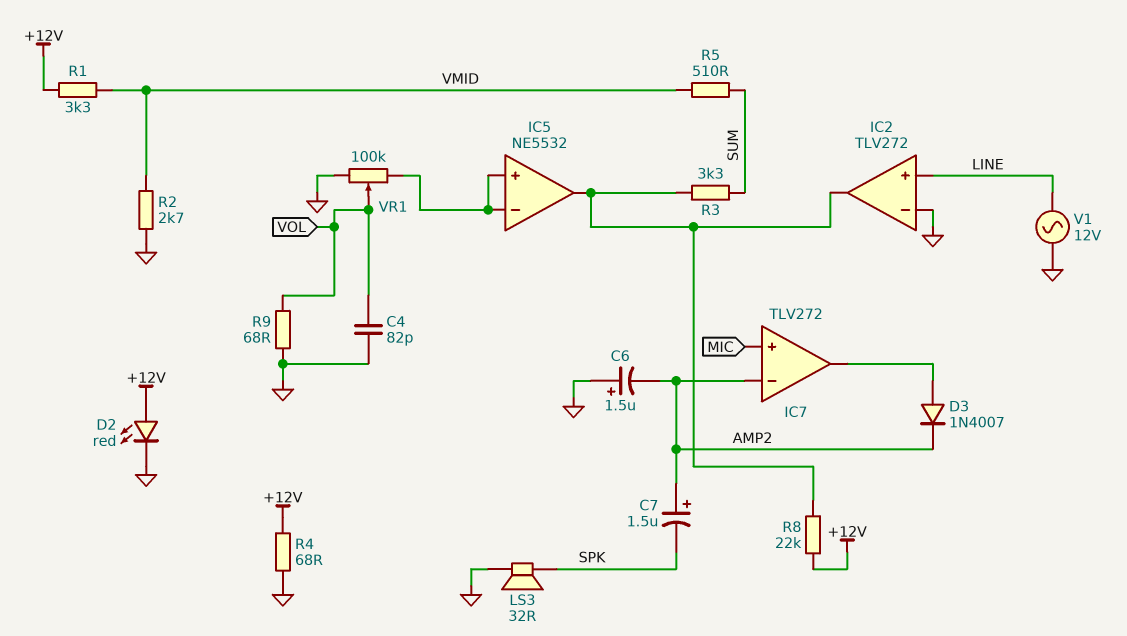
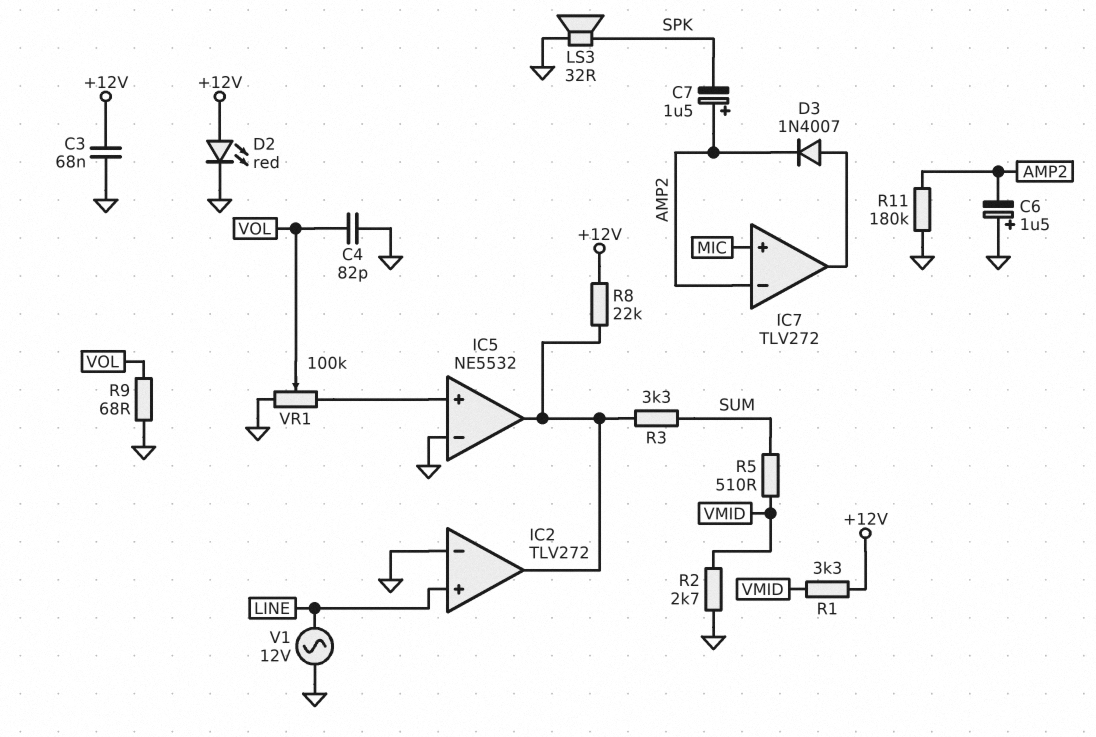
C3: none -> 68nF (+12V, GND)
IC5 pin in-: IC5/in+ -> GND
R4: 68 (+12V, GND) -> none
R11: none -> 180k (AMP2, GND)

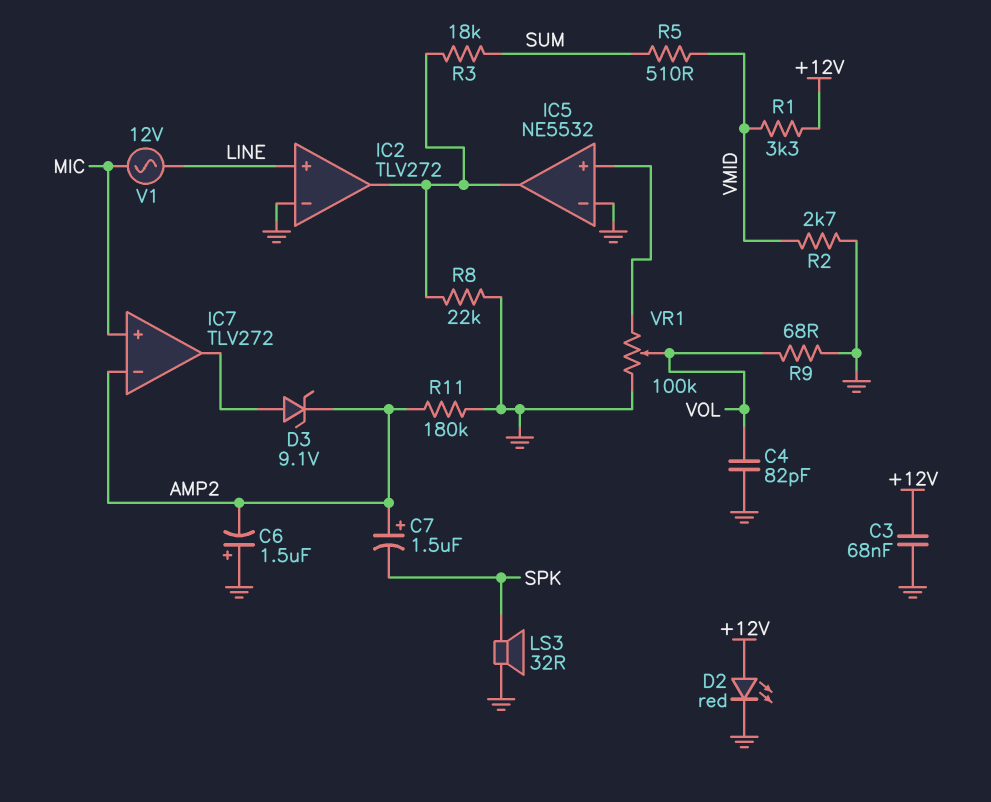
D3: diode 1N4007 (A IC7/out, K AMP2) -> zener 9.1V (A IC7/out, K AMP2)
R3: 3.3k (IC2/out, SUM) -> 18k (IC2/out, SUM)
R8: 22k (+12V, IC2/out) -> 22k (GND, IC2/out)
V1: AC 12V (GND, LINE) -> AC 12V (LINE, MIC)

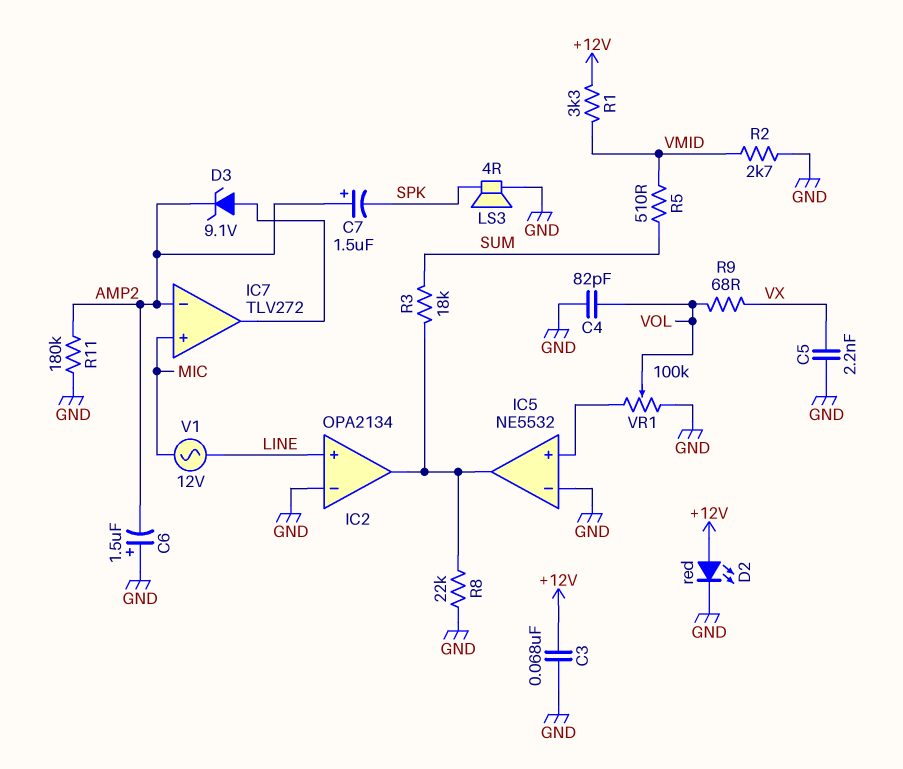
C5: none -> 2.2nF (GND, VX)
IC2: TLV272 -> OPA2134
LS3: speaker 32R (GND, SPK) -> speaker 4R (GND, SPK)
R9: 68 (GND, VOL) -> 68 (VOL, VX)

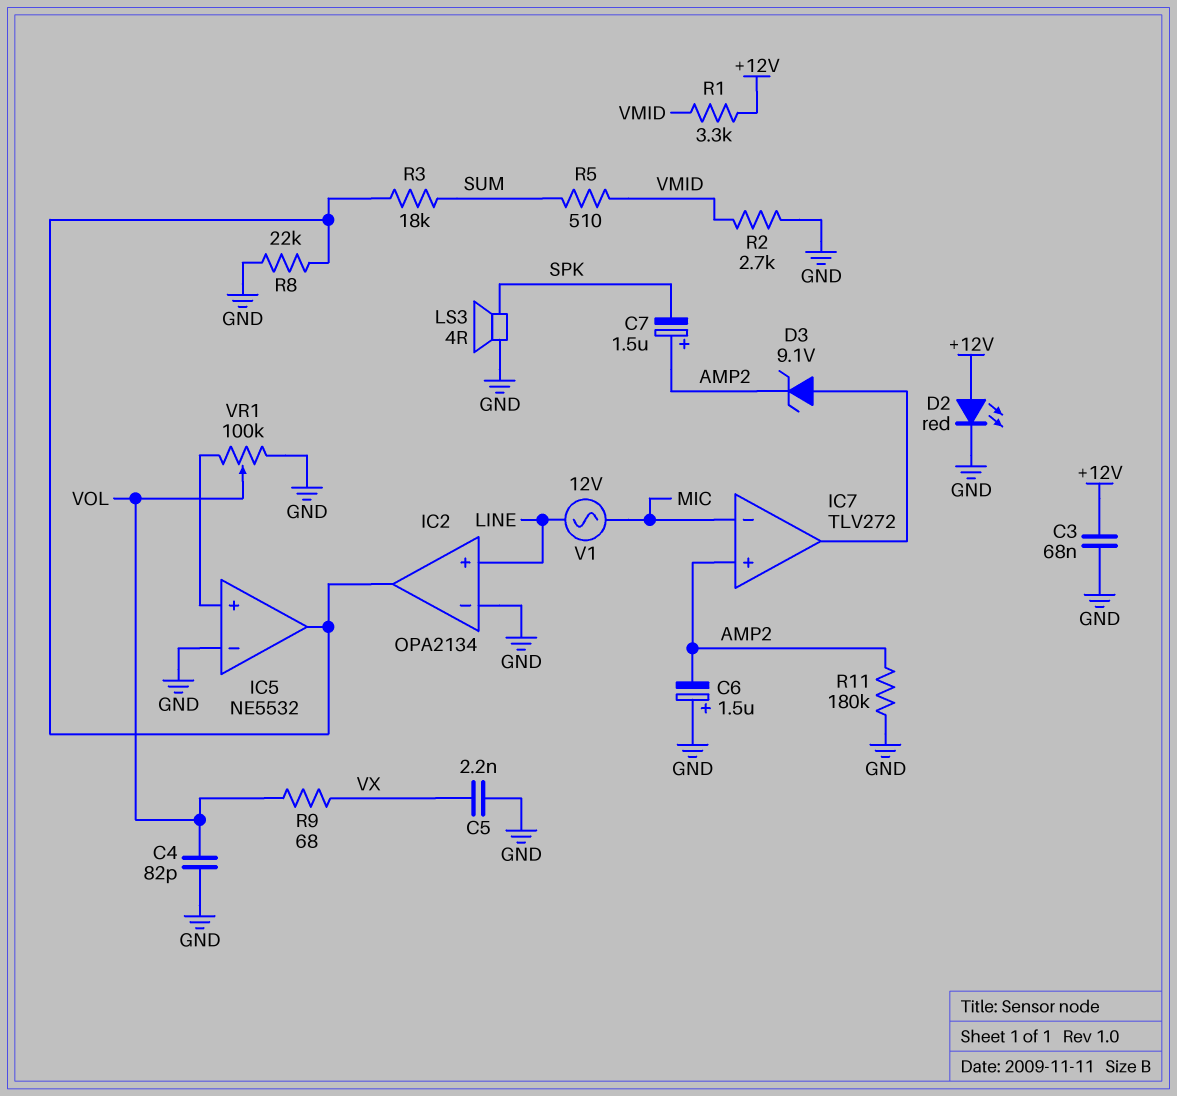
IC7 pin in+: MIC -> AMP2
IC7 pin in-: AMP2 -> MIC

